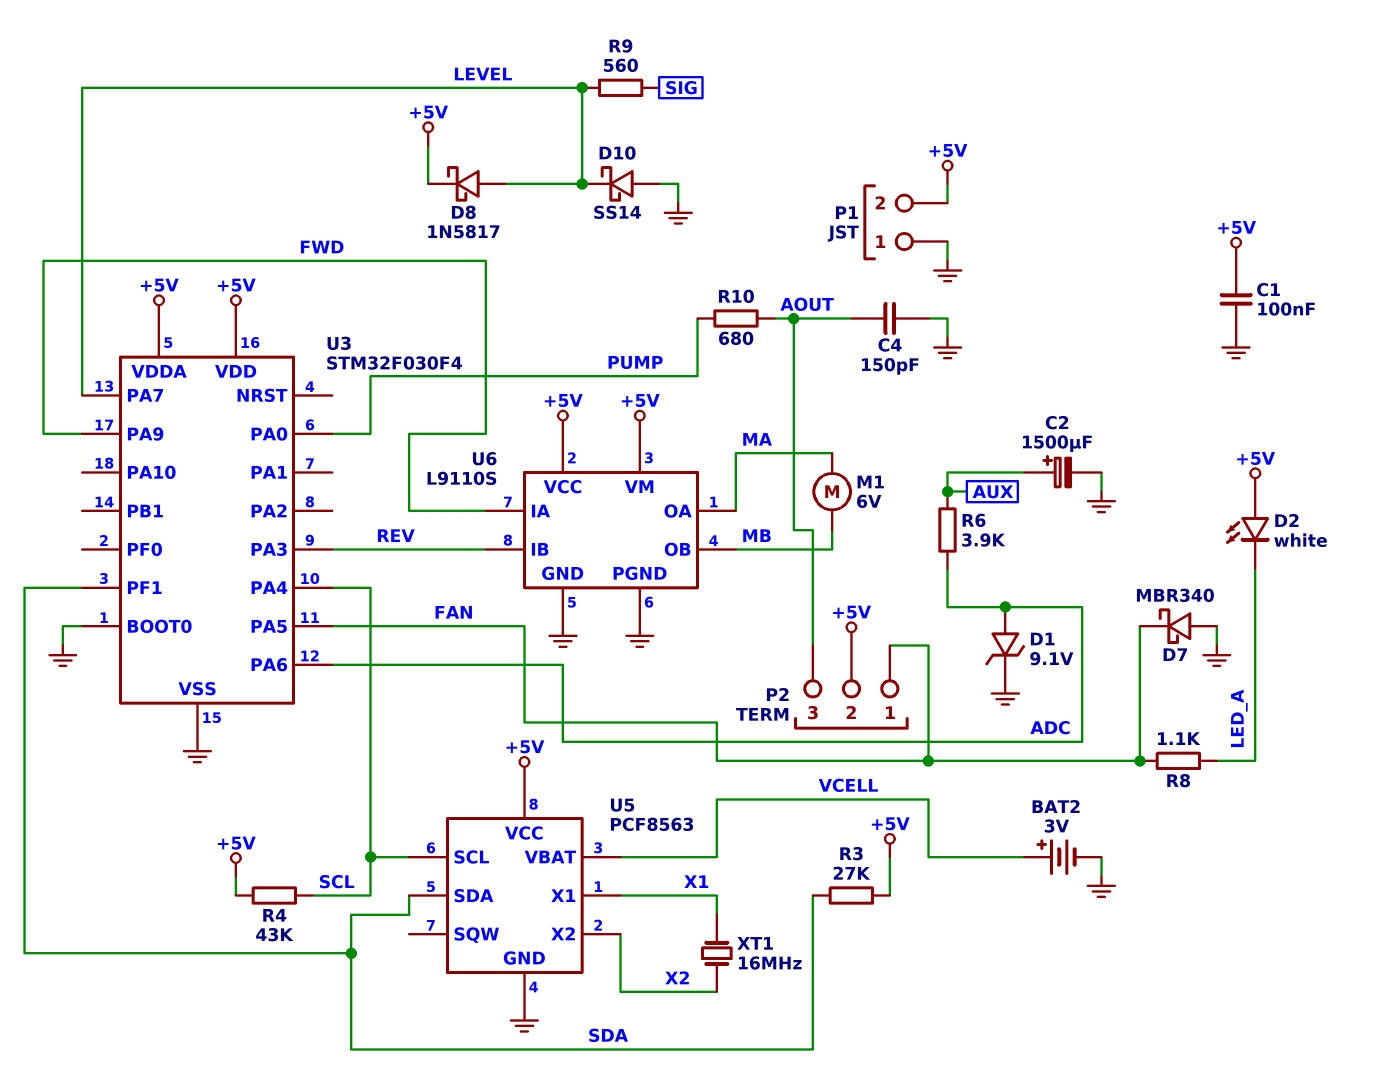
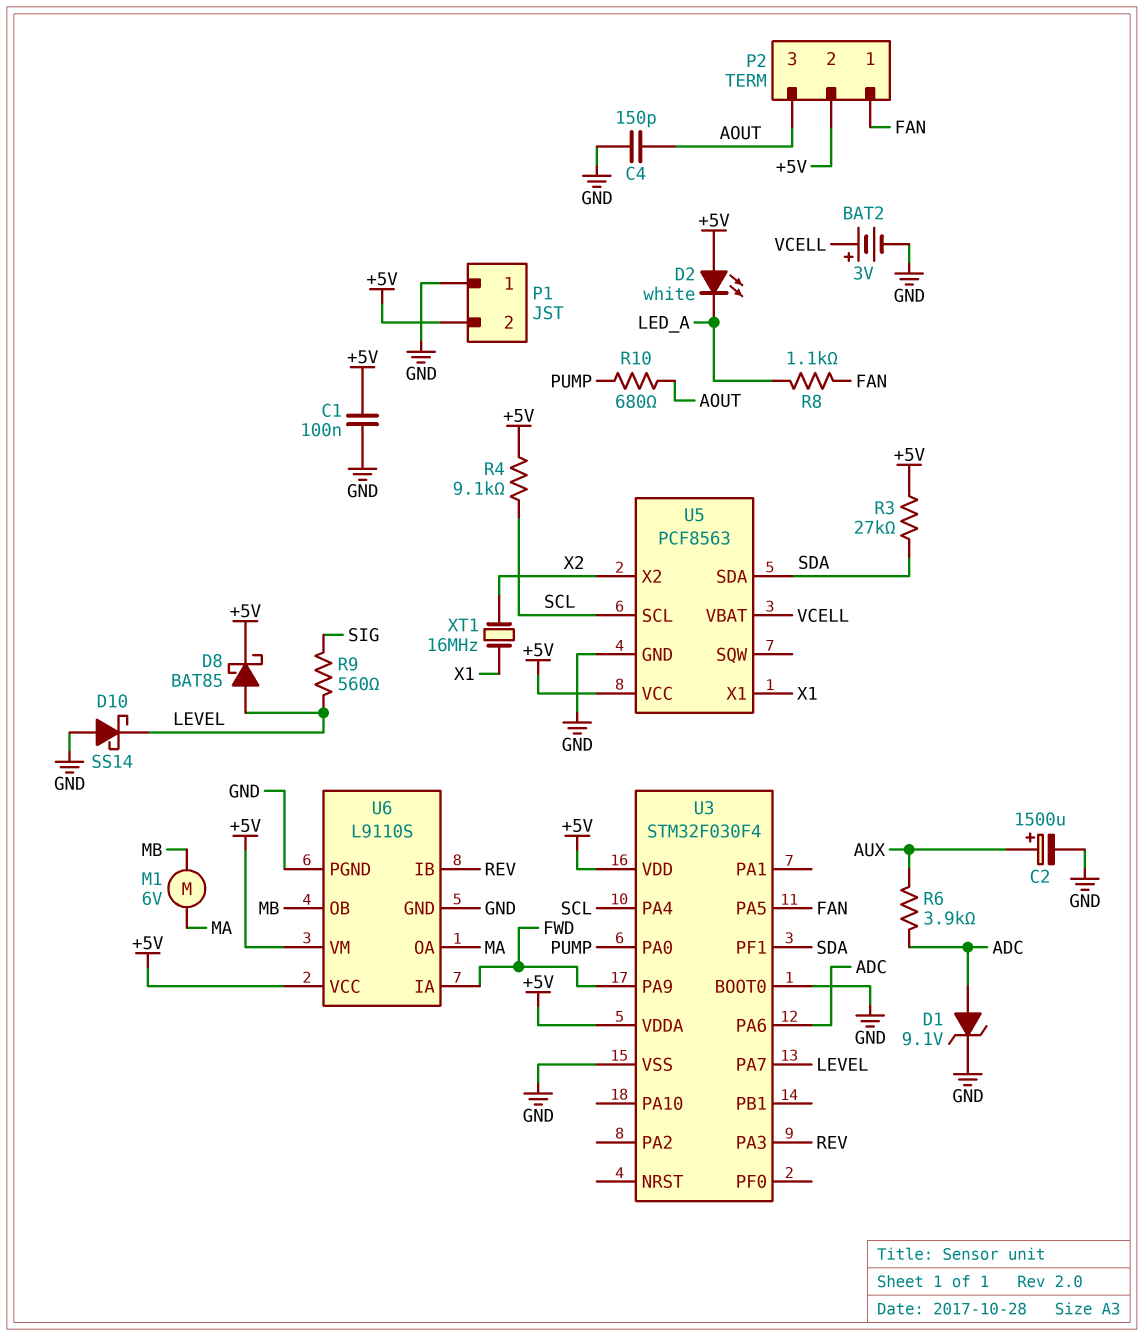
D7: schottky MBR340 (A GND, K FAN) -> none
D8: schottky 1N5817 (A LEVEL, K +5V) -> schottky BAT85 (A LEVEL, K +5V)
R4: 43k (+5V, SCL) -> 9.1k (+5V, SCL)

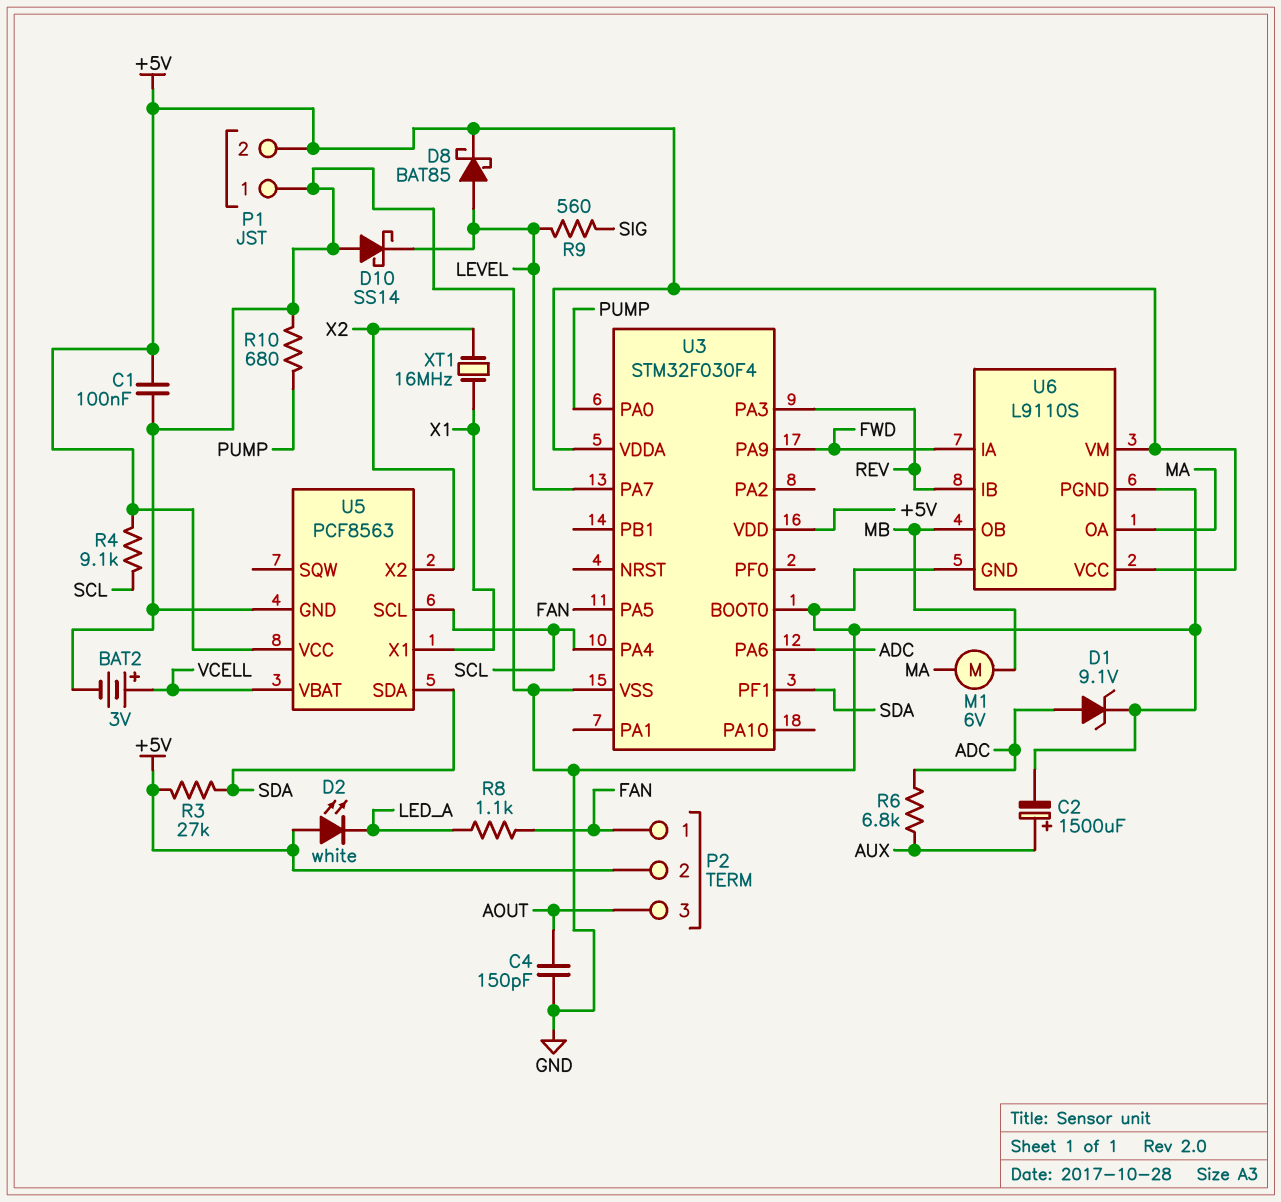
R6: 3.9k (ADC, AUX) -> 6.8k (ADC, AUX)
R10: 680 (AOUT, PUMP) -> 680 (GND, PUMP)

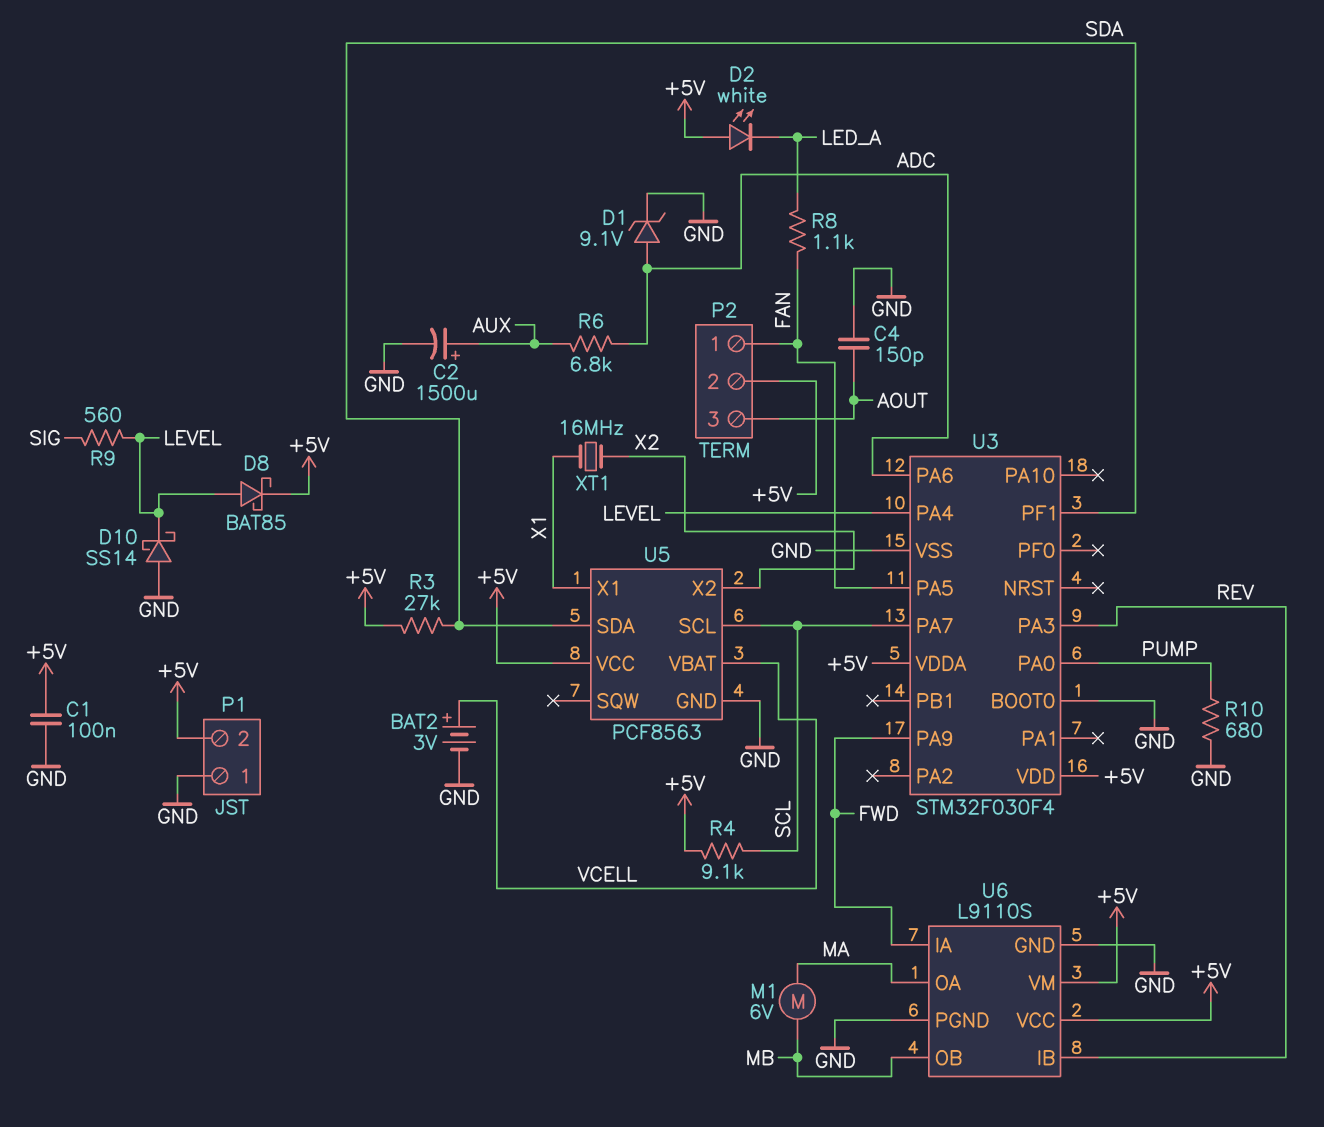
U3 pin PA4: SCL -> LEVEL
U3 pin PA7: LEVEL -> SCL

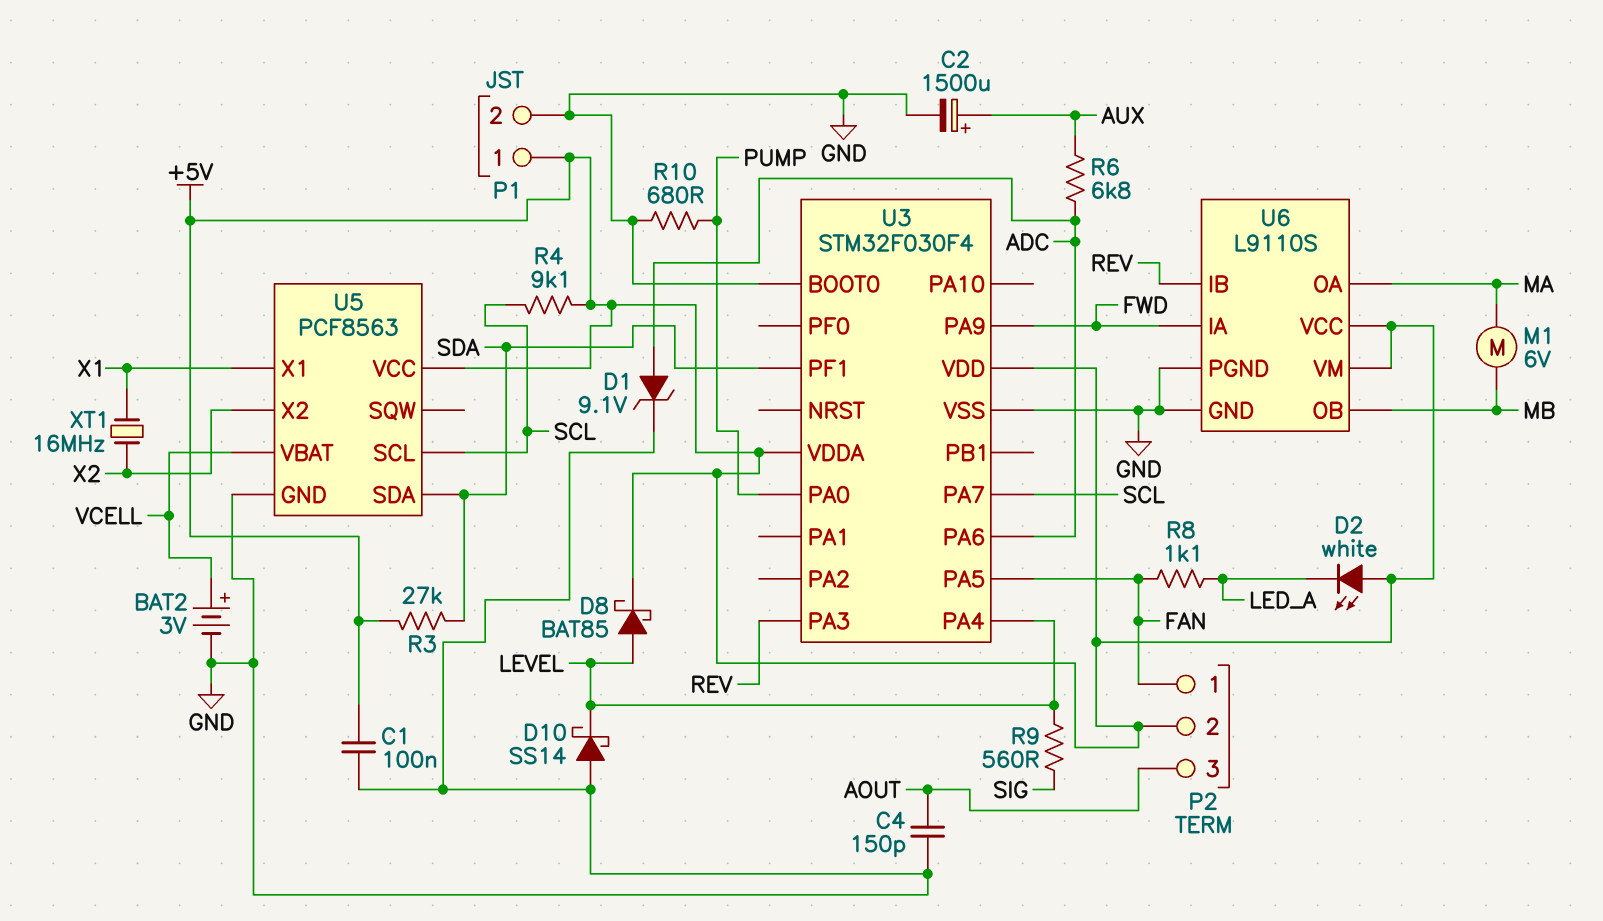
P1 pin 1: GND -> +5V
P1 pin 2: +5V -> GND

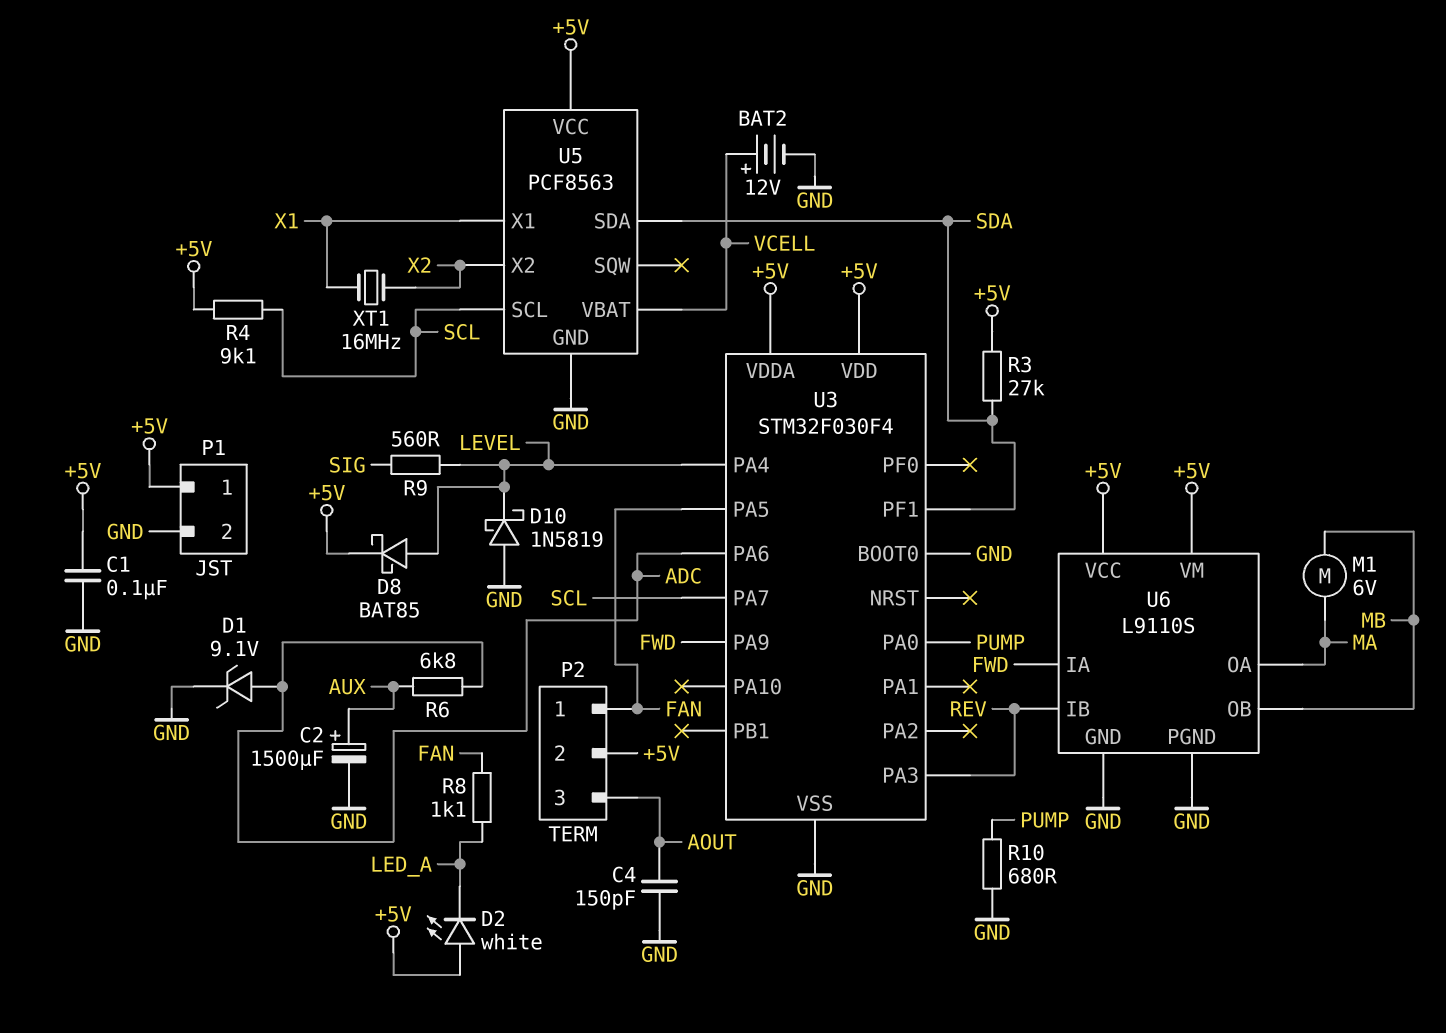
BAT2: 3V (plus VCELL, minus GND) -> 12V (plus VCELL, minus GND)
D10: schottky SS14 (A GND, K LEVEL) -> schottky 1N5819 (A GND, K LEVEL)

